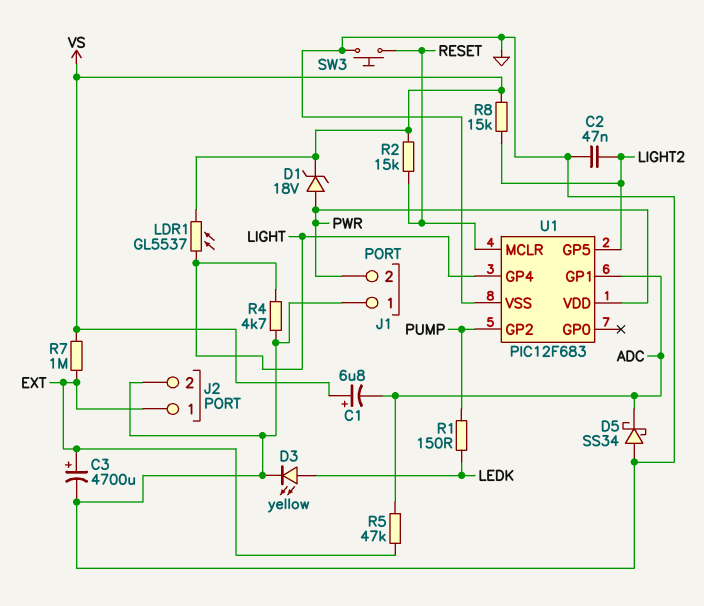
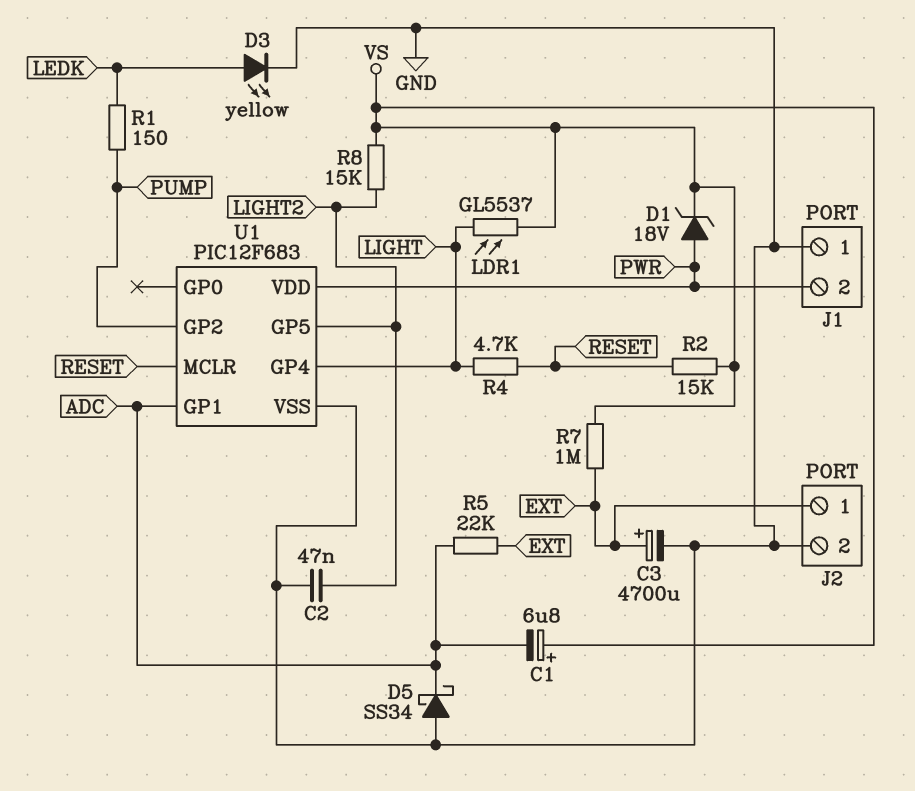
R4: 4.7k (GND, LIGHT) -> 4.7k (LIGHT, RESET)
R5: 47k (ADC, EXT) -> 22k (ADC, EXT)
SW3: button (GND, RESET) -> none

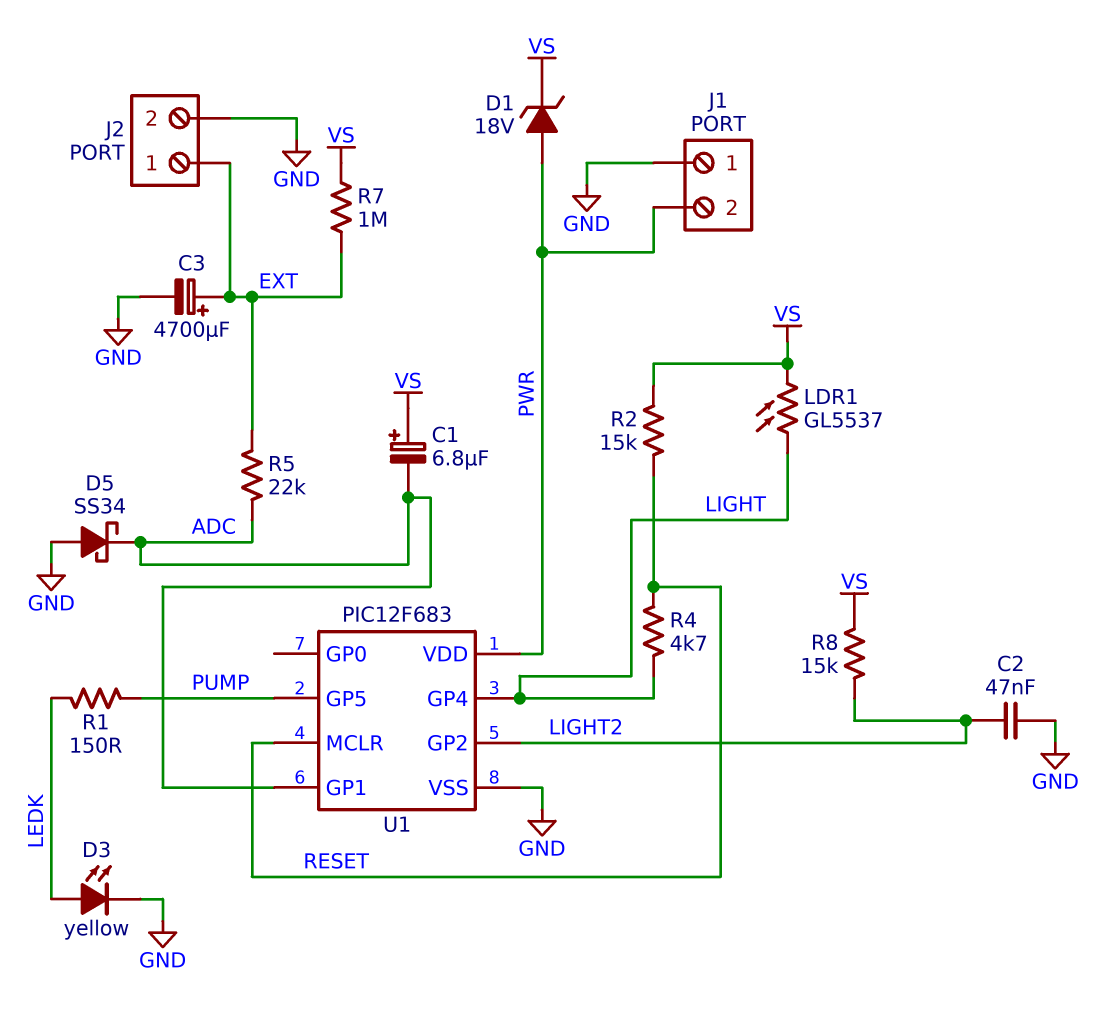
U1 pin GP2: PUMP -> LIGHT2
U1 pin GP5: LIGHT2 -> PUMP

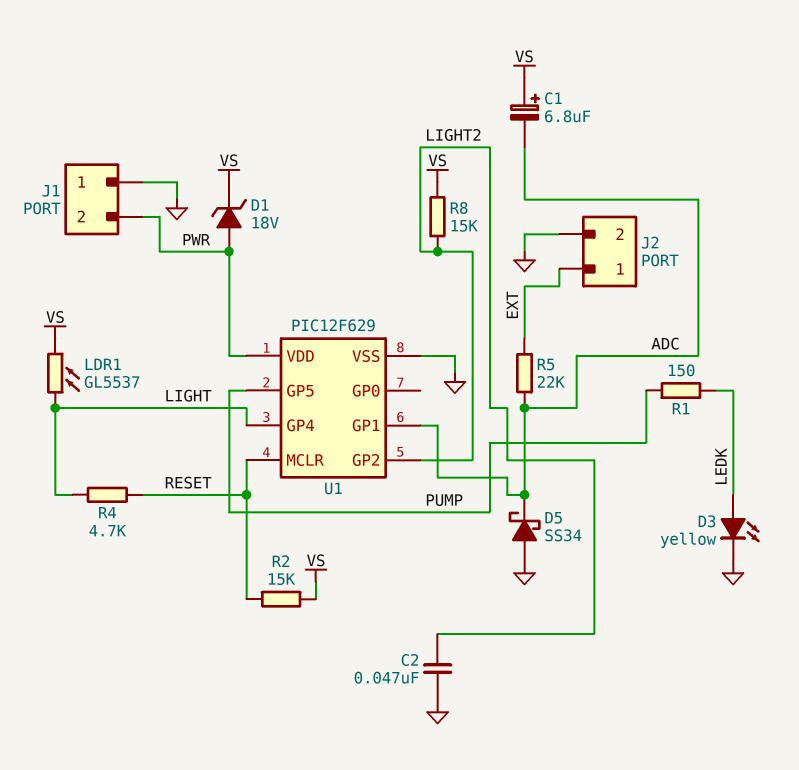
C3: 4700uF (plus EXT, minus GND) -> none
R7: 1M (EXT, VS) -> none
U1: PIC12F683 -> PIC12F629

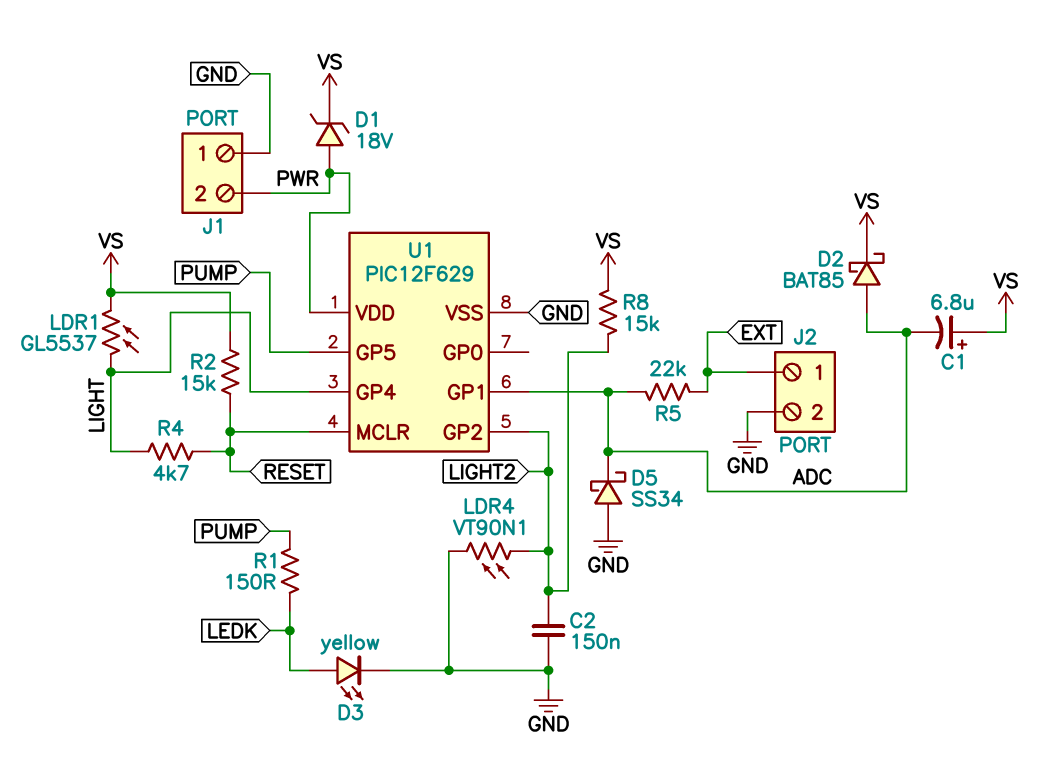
C2: 47nF (GND, LIGHT2) -> 150nF (GND, LIGHT2)
D2: none -> schottky BAT85 (A ADC, K VS)
LDR4: none -> VT90N1 (GND, LIGHT2)

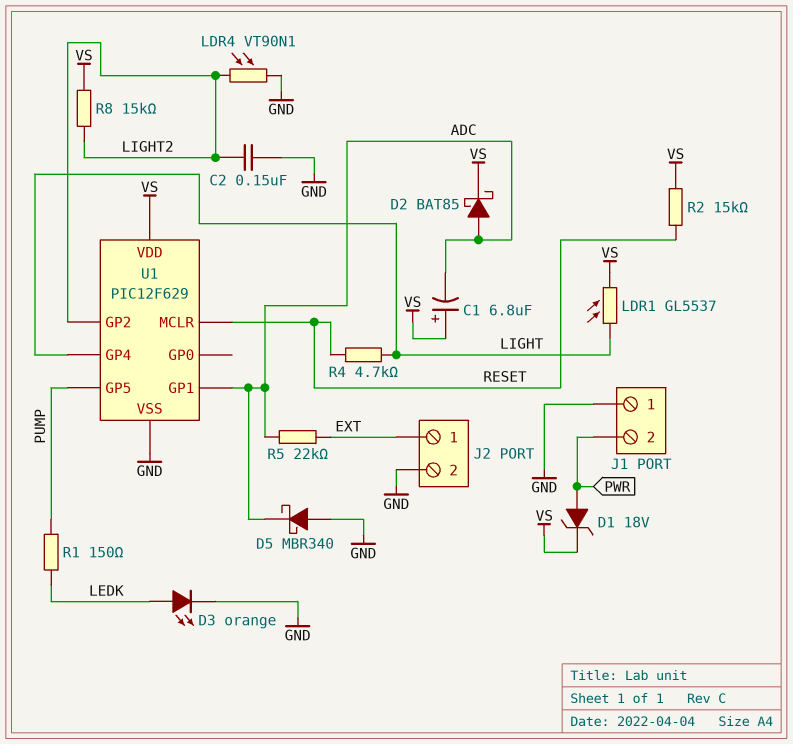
D3: LED yellow (A LEDK, K GND) -> LED orange (A LEDK, K GND)
D5: schottky SS34 (A GND, K ADC) -> schottky MBR340 (A GND, K ADC)
U1 pin VDD: PWR -> VS

